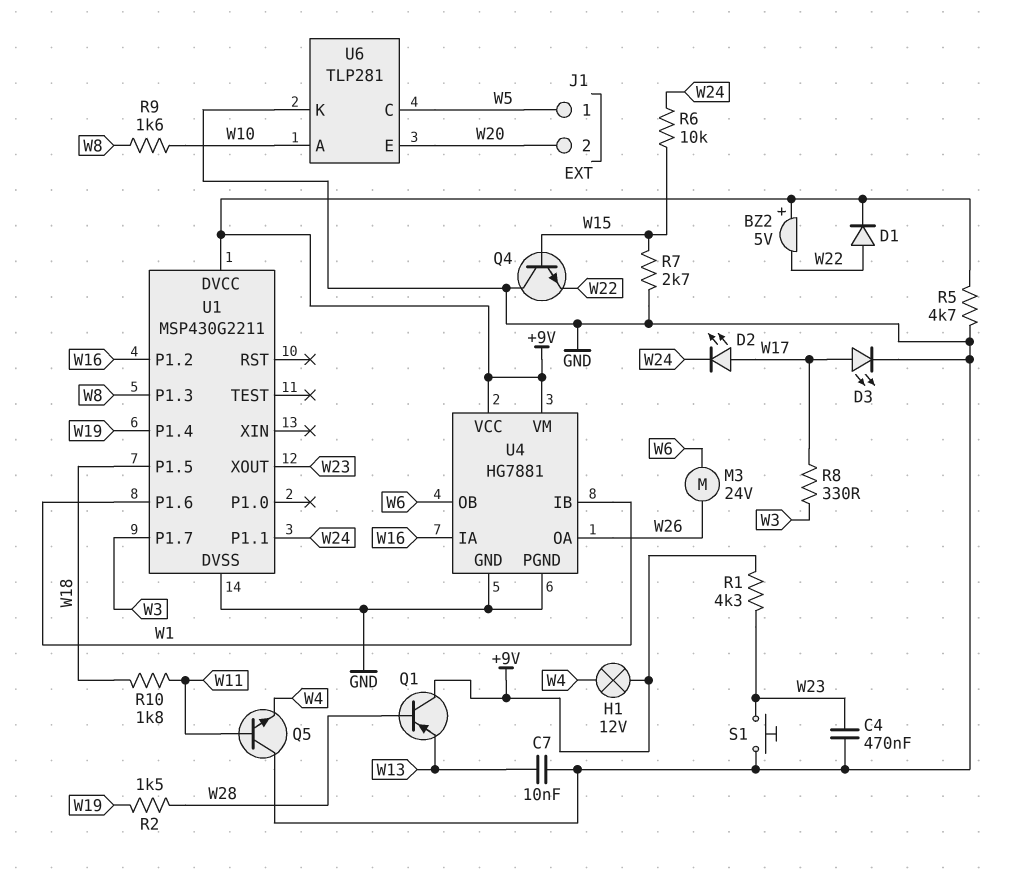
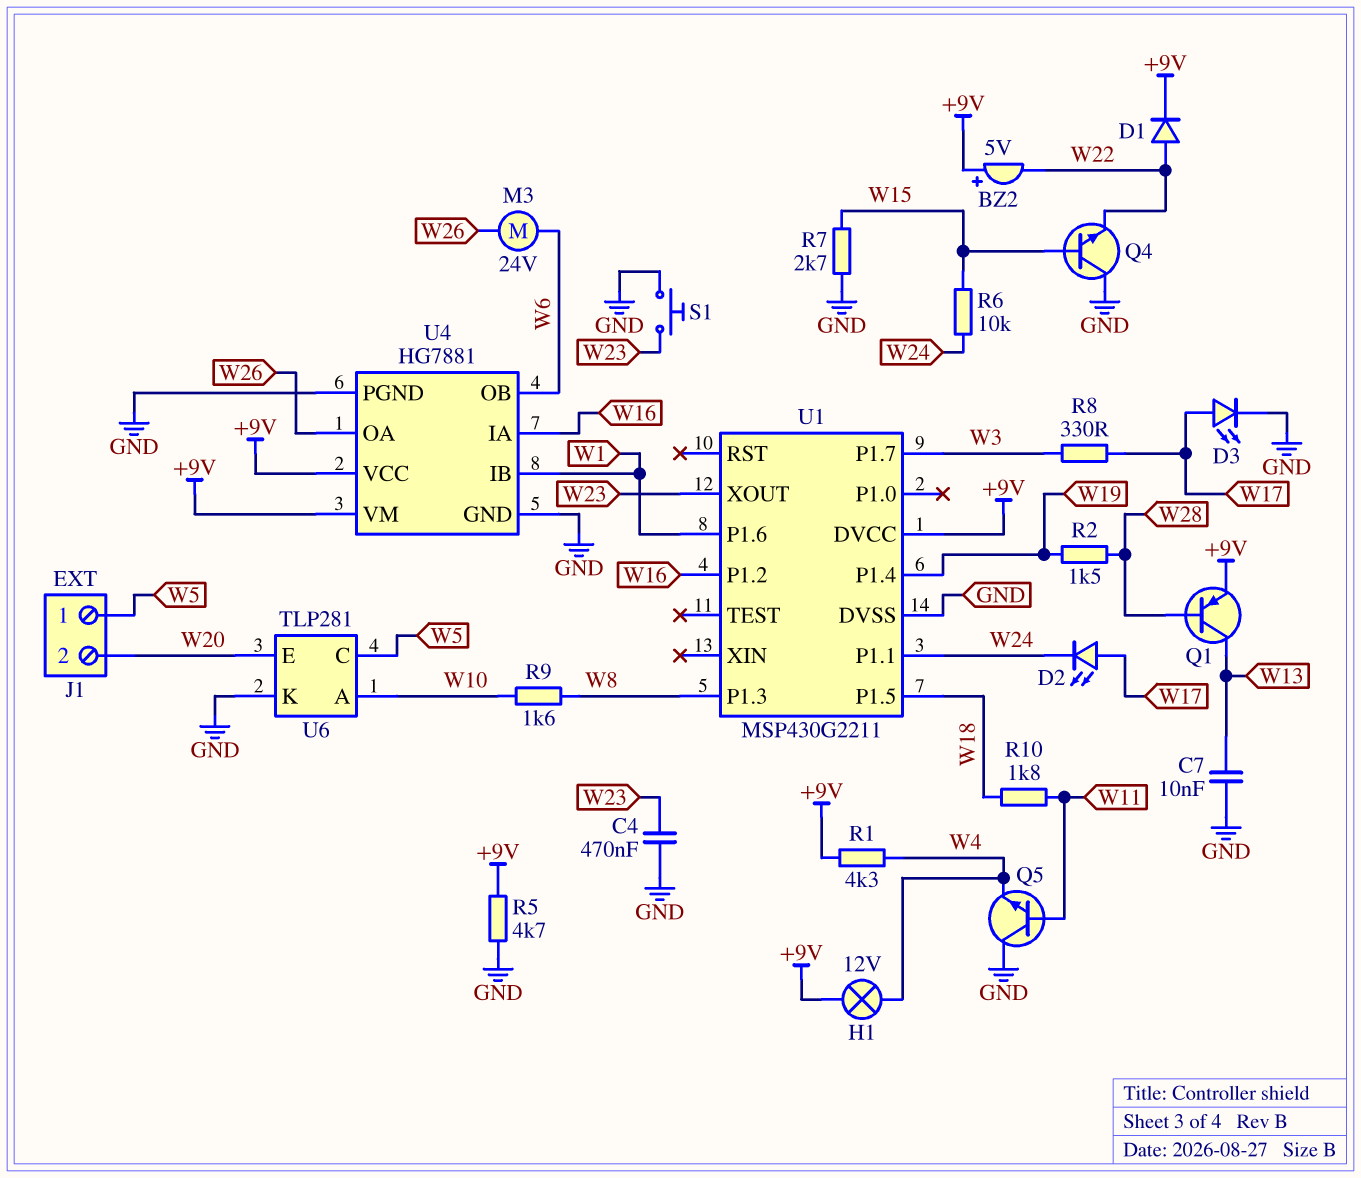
Q1: PNP (B W28, C +9V, E W13) -> PNP (B W28, C W13, E +9V)
R1: 4.3k (+9V, W23) -> 4.3k (+9V, W4)

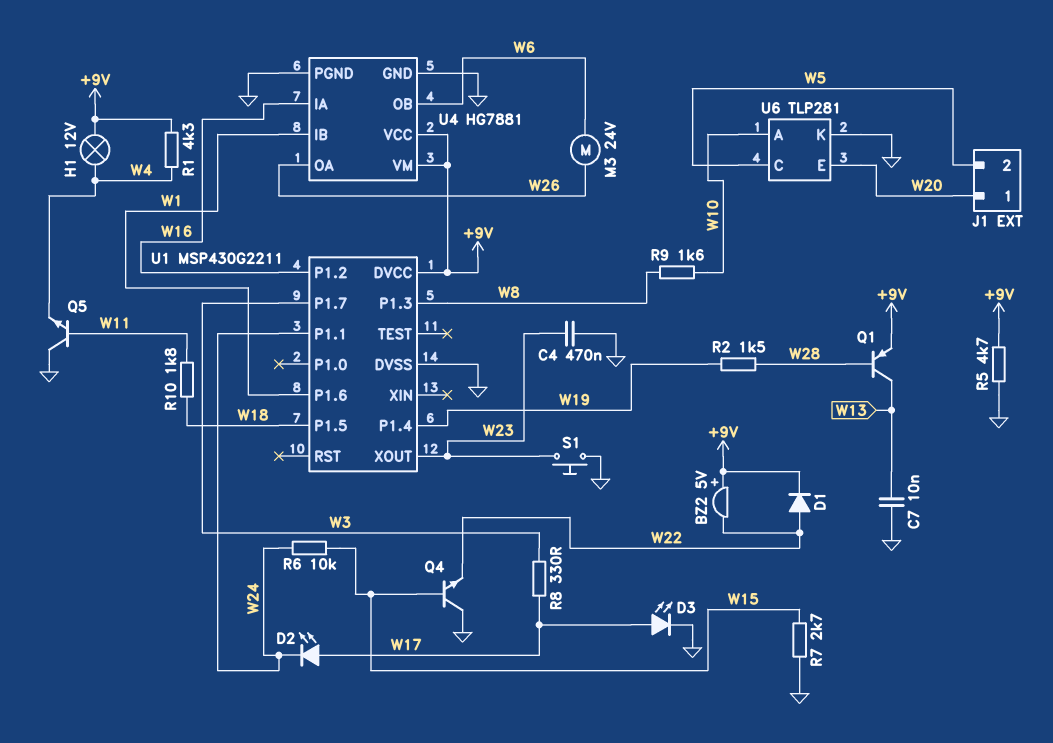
J1 pin 1: W5 -> W20
J1 pin 2: W20 -> W5

